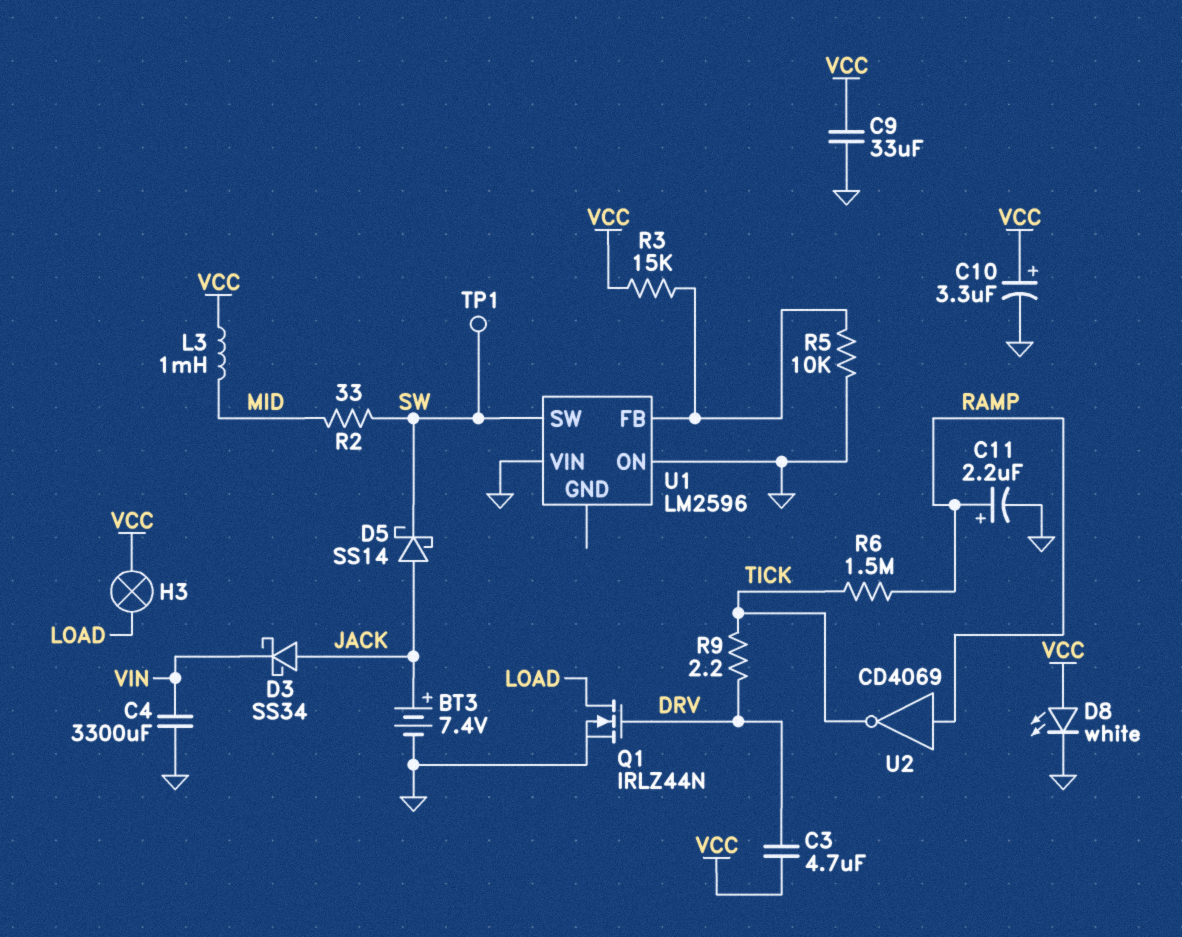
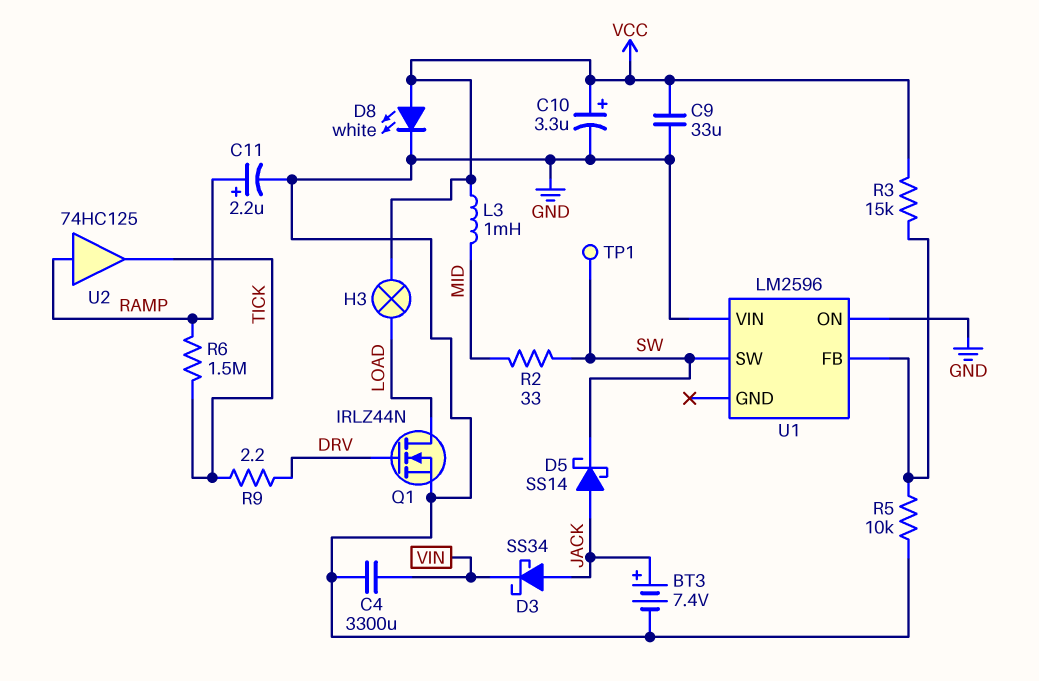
C3: 4.7uF (DRV, VCC) -> none
U2: NOT CD4069 (in RAMP, out TICK) -> buffer 74HC125 (in RAMP, out TICK)

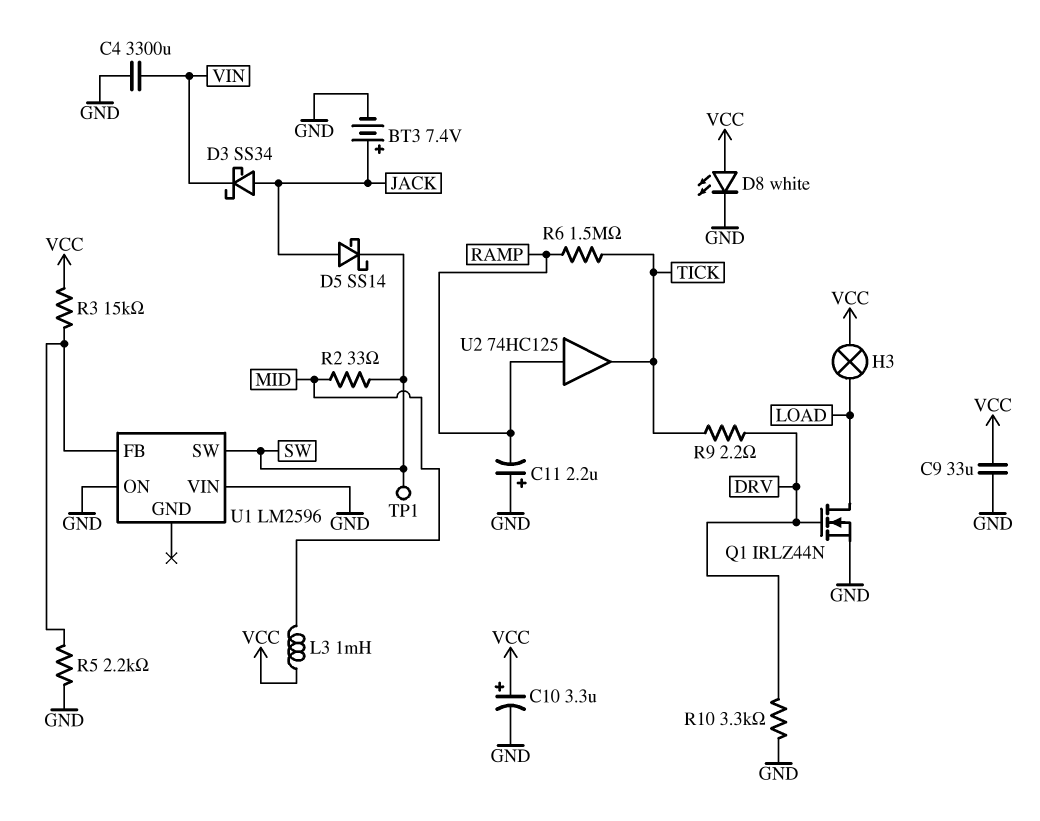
C11: 2.2uF (plus RAMP, minus GND) -> 2.2uF (plus GND, minus RAMP)
R5: 10k (GND, U1/FB) -> 2.2k (GND, U1/FB)
R10: none -> 3.3k (DRV, GND)

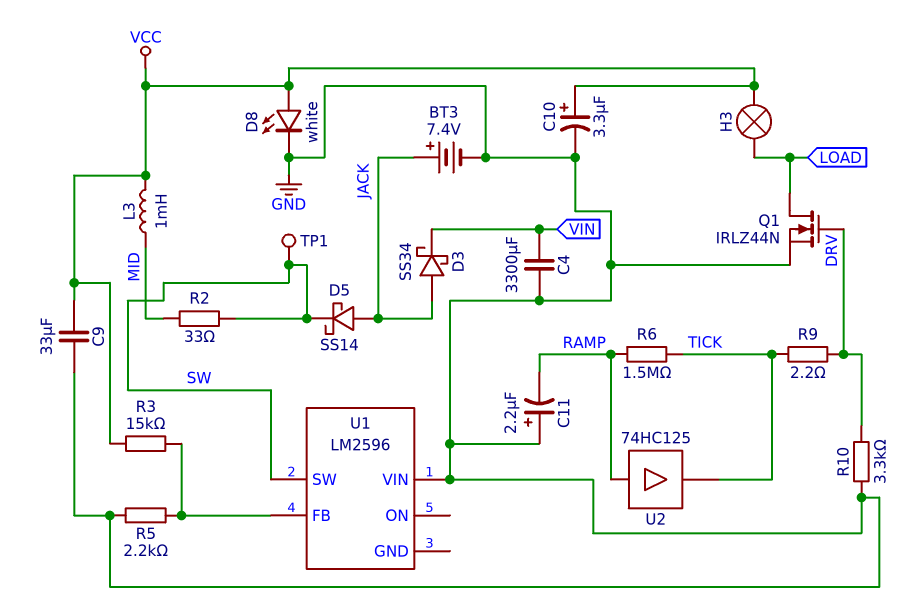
U1 pin ON: GND -> none

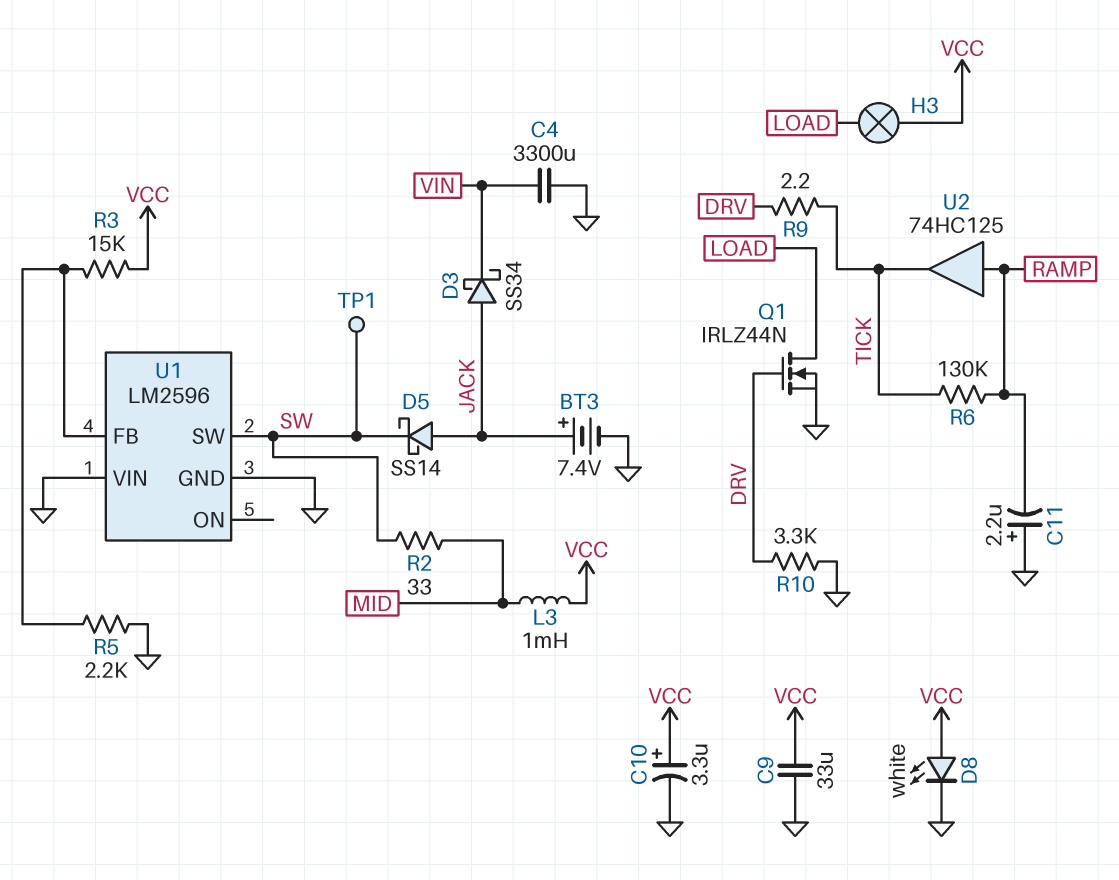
R6: 1.5M (RAMP, TICK) -> 130k (RAMP, TICK)
U1 pin GND: none -> GND

